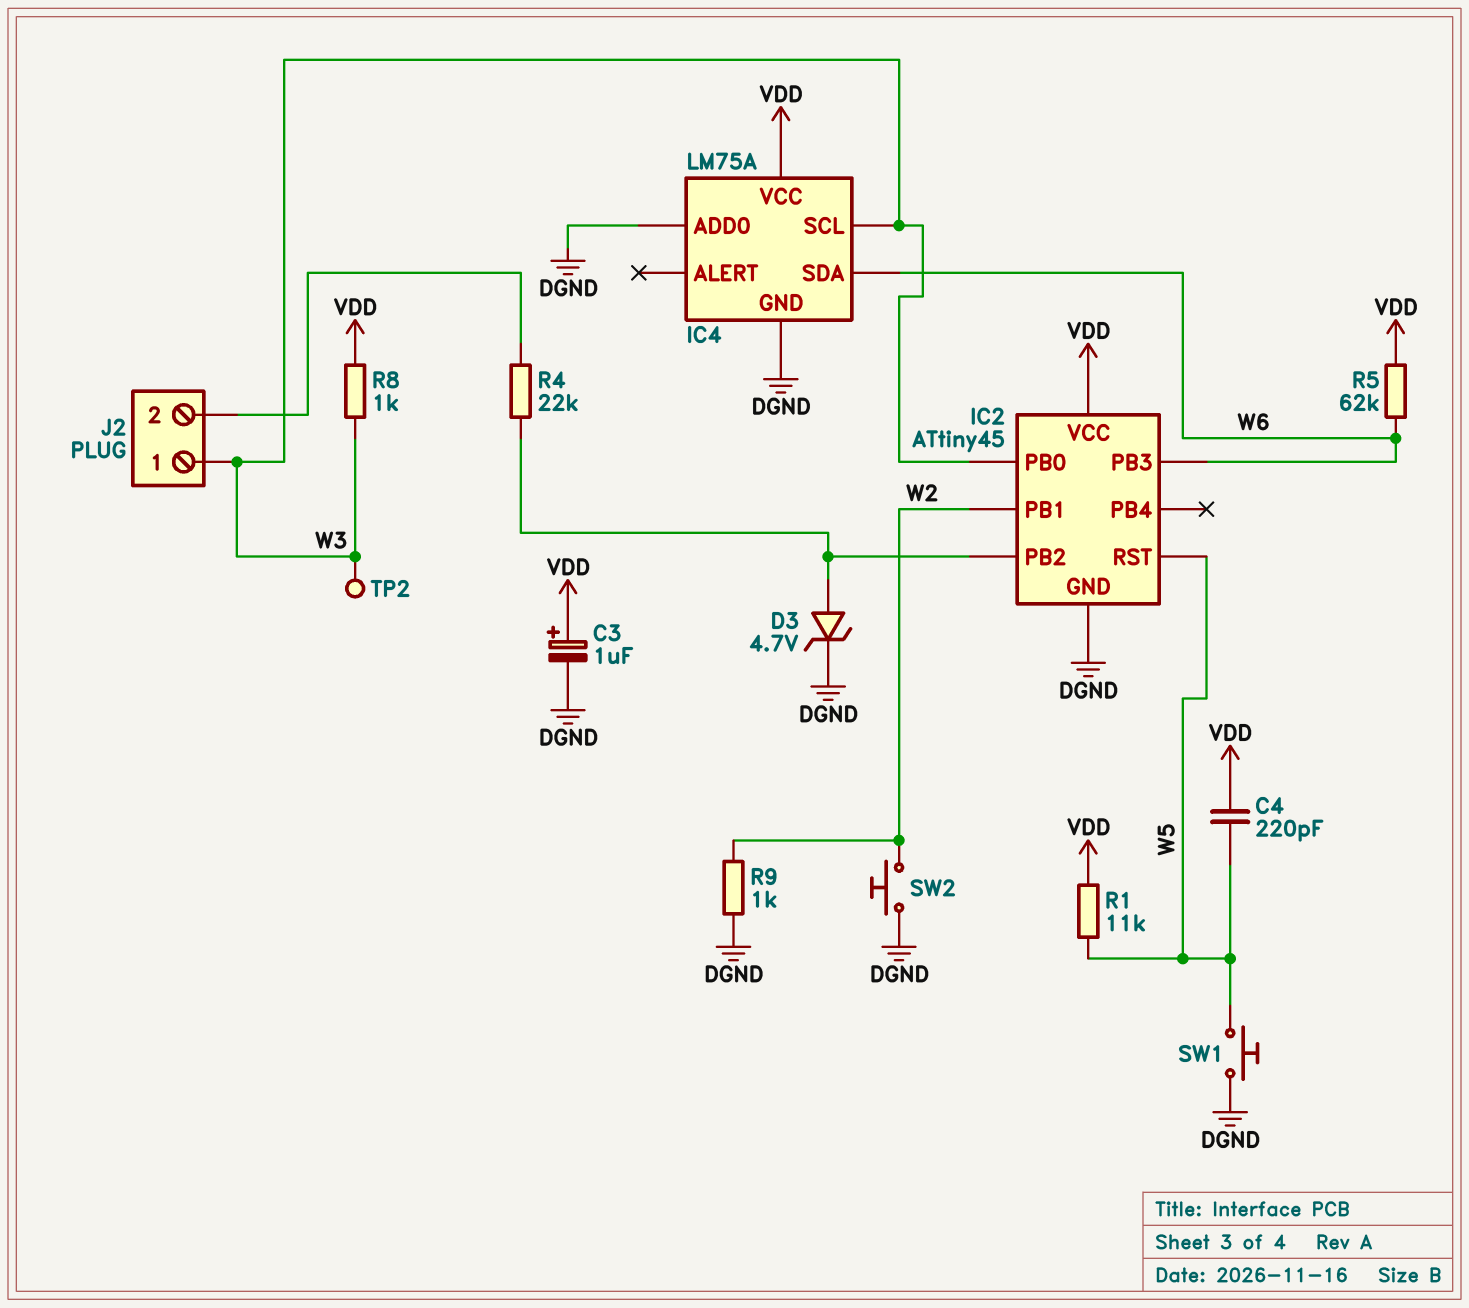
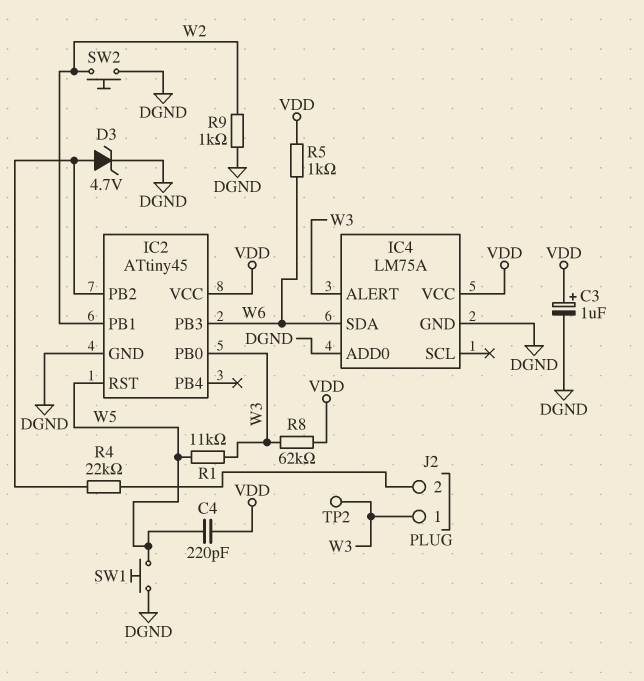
IC4 pin ALERT: none -> W3
IC4 pin SCL: W3 -> none
R1: 11k (VDD, W5) -> 11k (W3, W5)
R5: 62k (VDD, W6) -> 1k (VDD, W6)
R8: 1k (VDD, W3) -> 62k (VDD, W3)

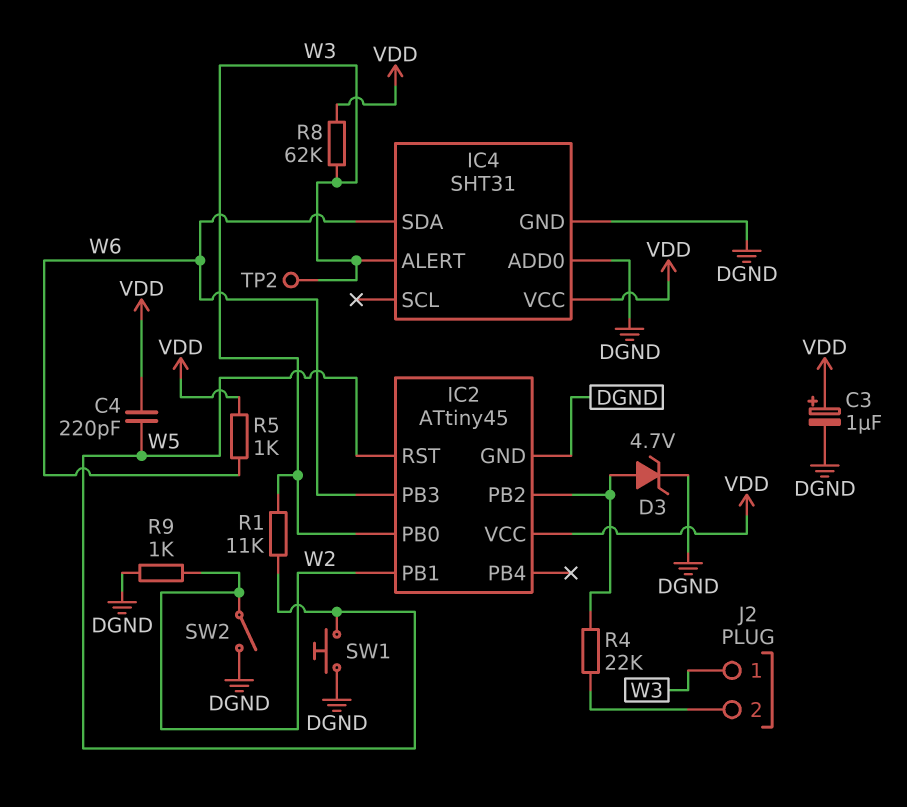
IC4: LM75A -> SHT31
SW2: button (DGND, W2) -> switch (DGND, W2)

